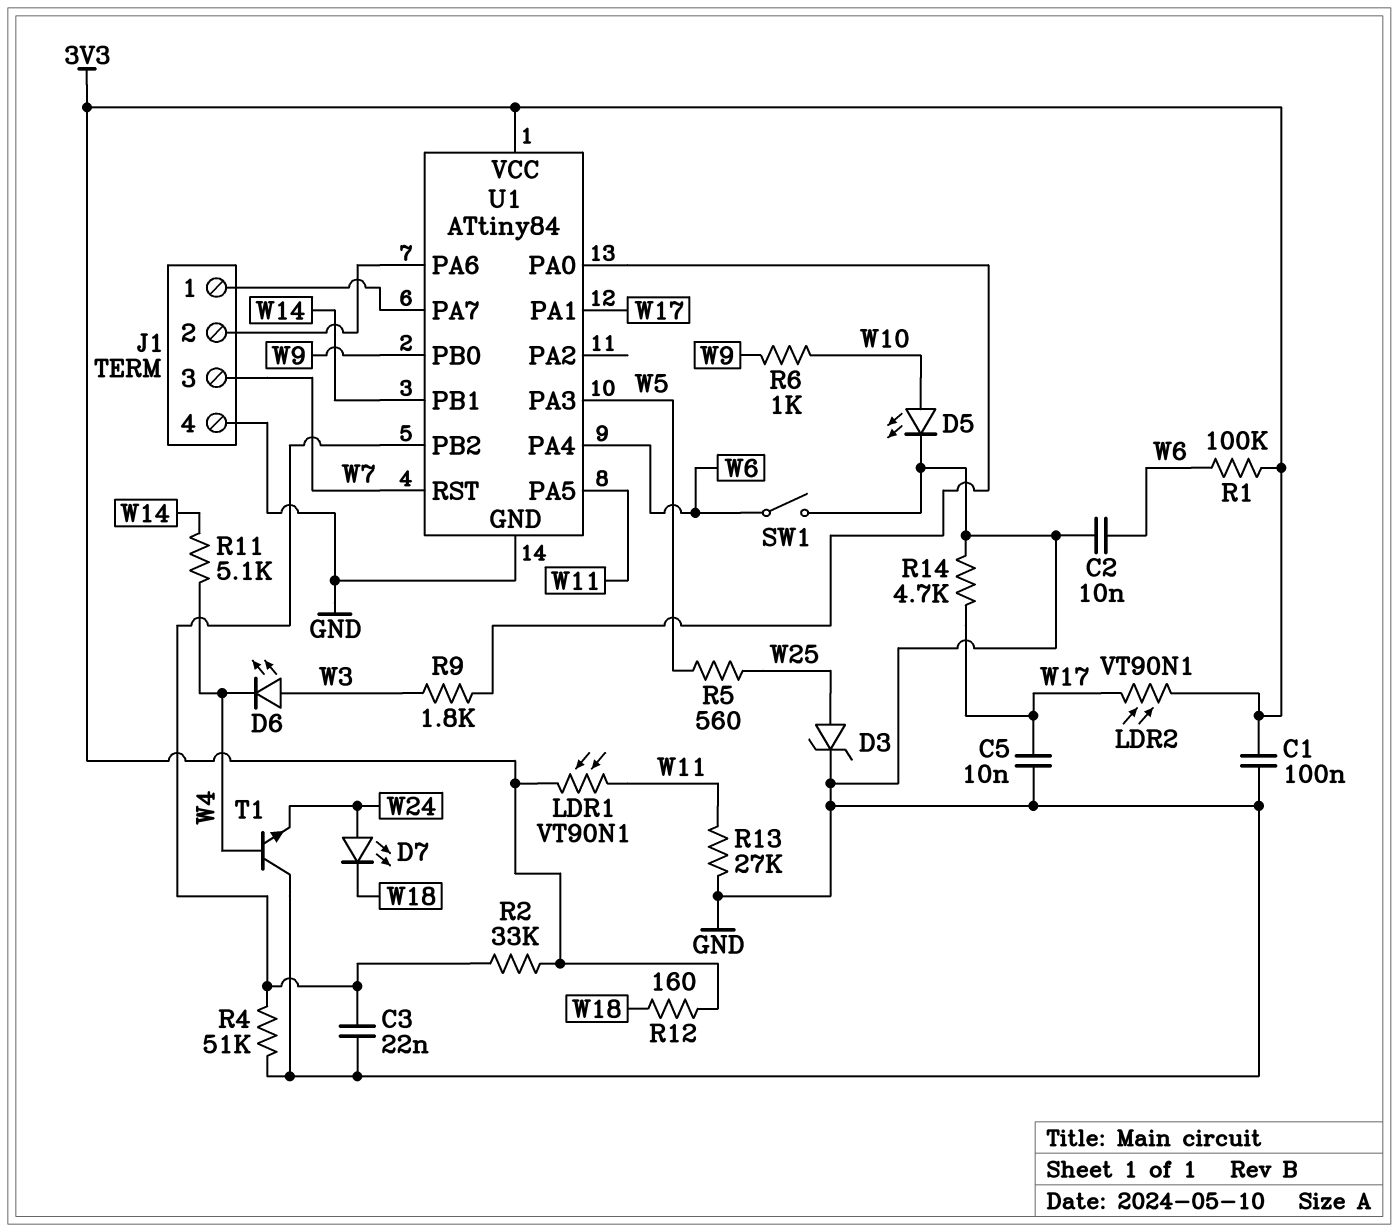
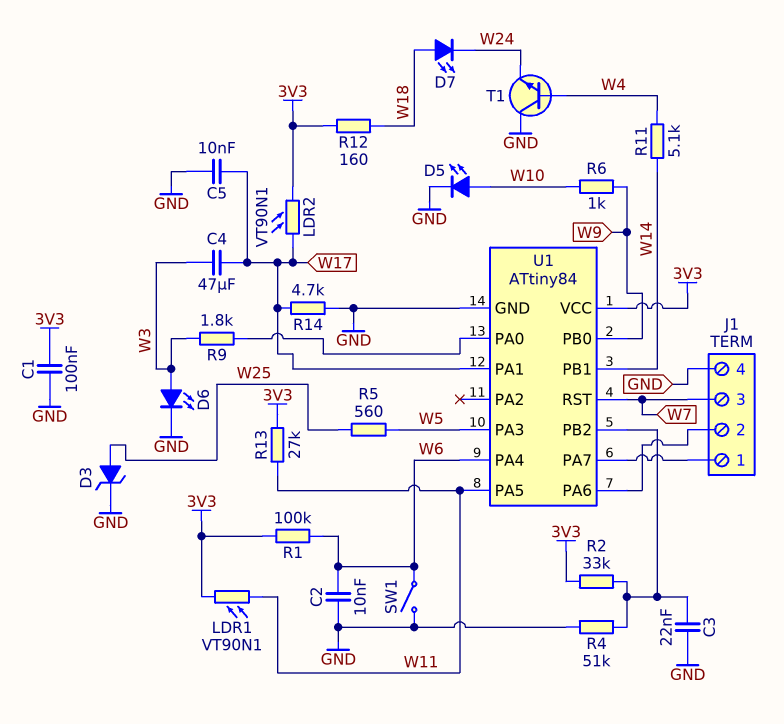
C4: none -> 47uF (W3, W17)
D6: LED (A W3, K W4) -> LED (A W3, K GND)
D7: LED (A W24, K W18) -> LED (A W18, K W24)
R13: 27k (GND, W11) -> 27k (3V3, W11)

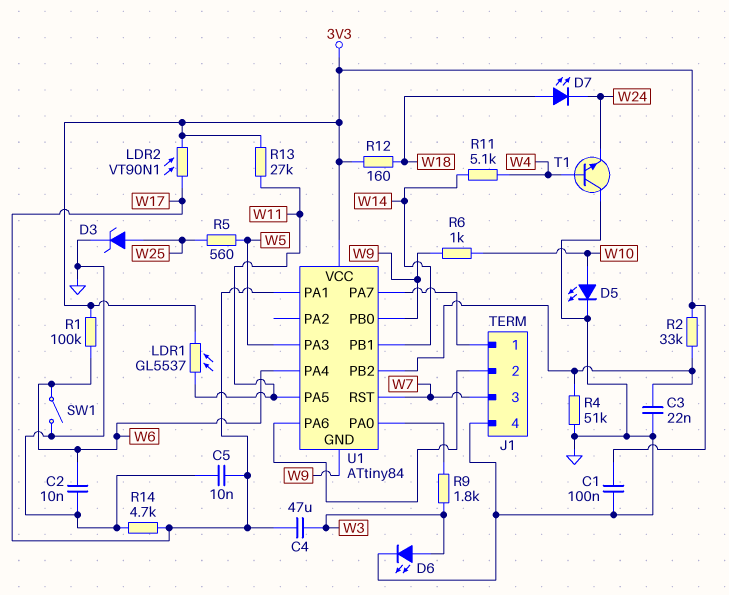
LDR1: VT90N1 (3V3, W11) -> GL5537 (3V3, W11)
U1 pin GND: GND -> W9

